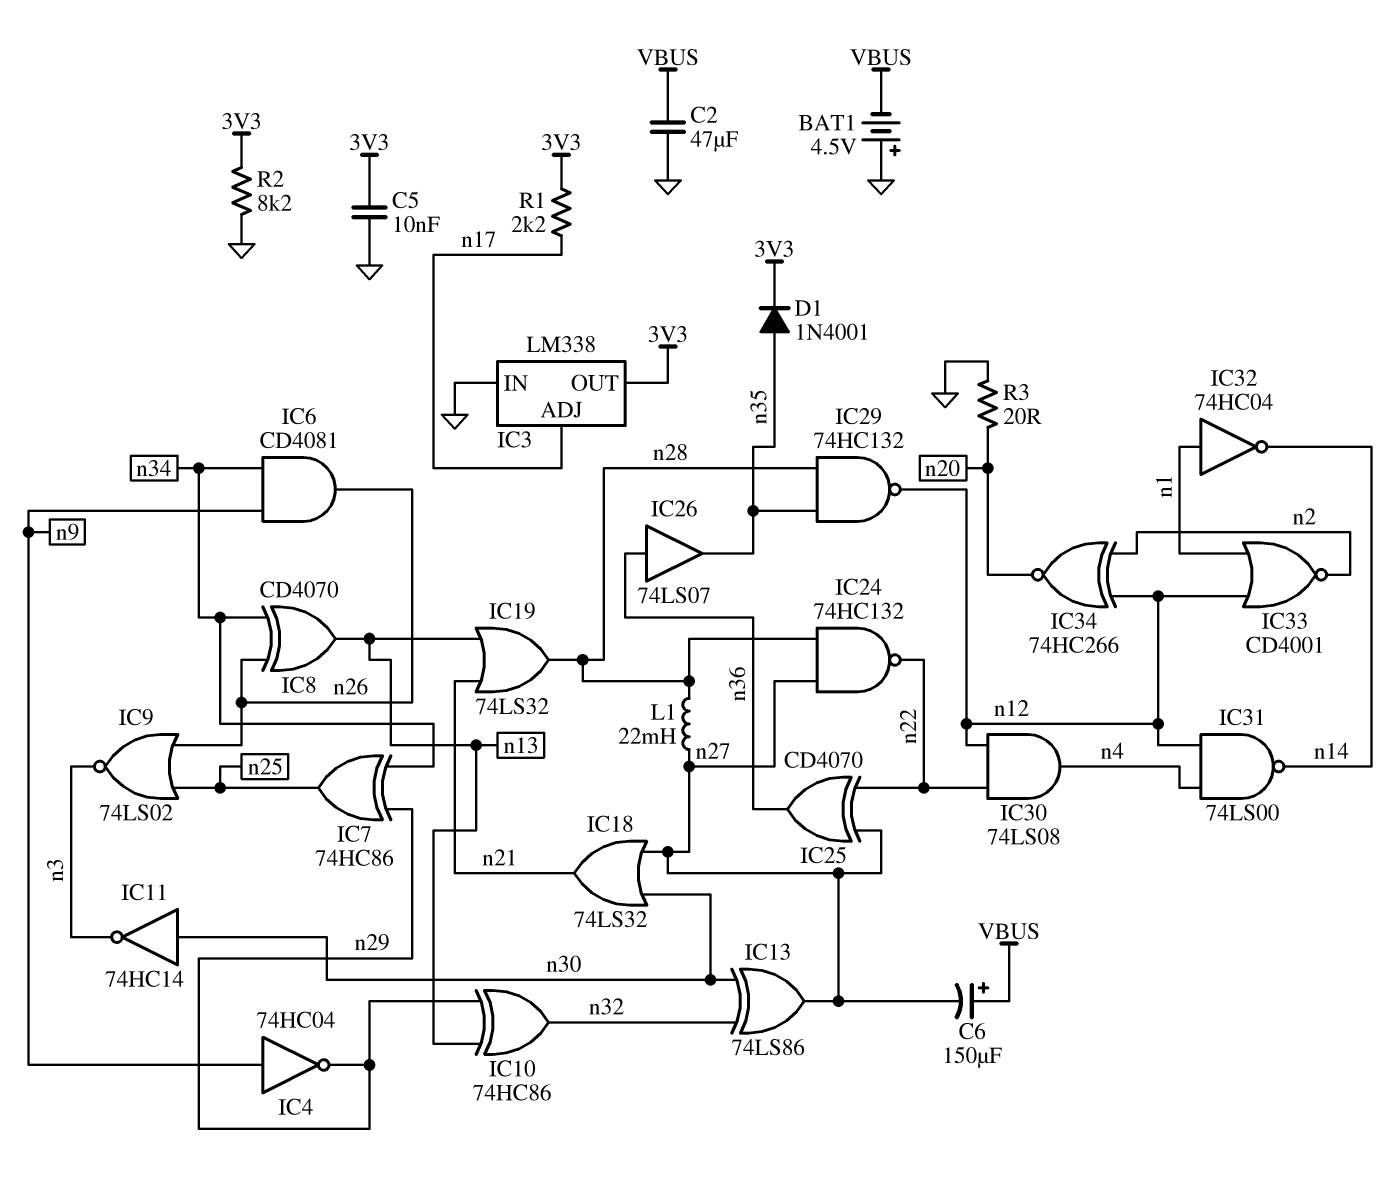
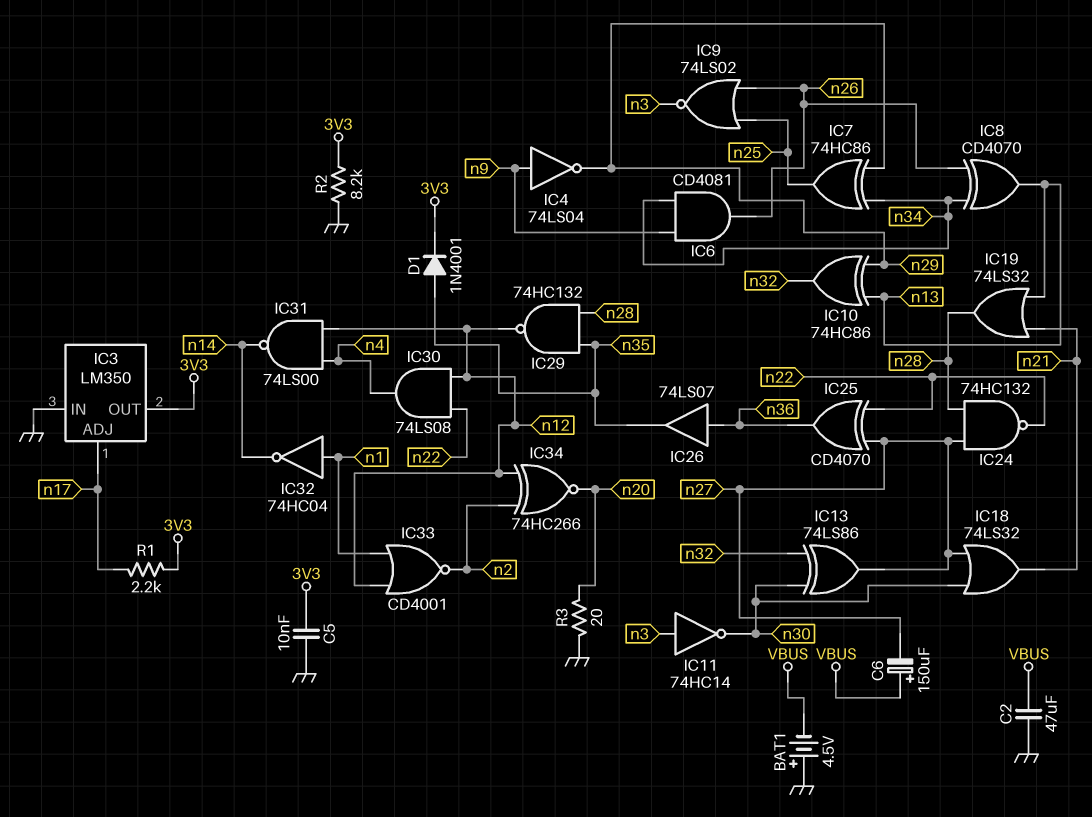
IC3: LM338 -> LM350
IC4: NOT 74HC04 (in n9, out n29) -> NOT 74LS04 (in n9, out n29)
IC11: NOT 74HC14 (in n30, out n3) -> NOT 74HC14 (in n3, out n30)
L1: 22mH (n27, n28) -> none

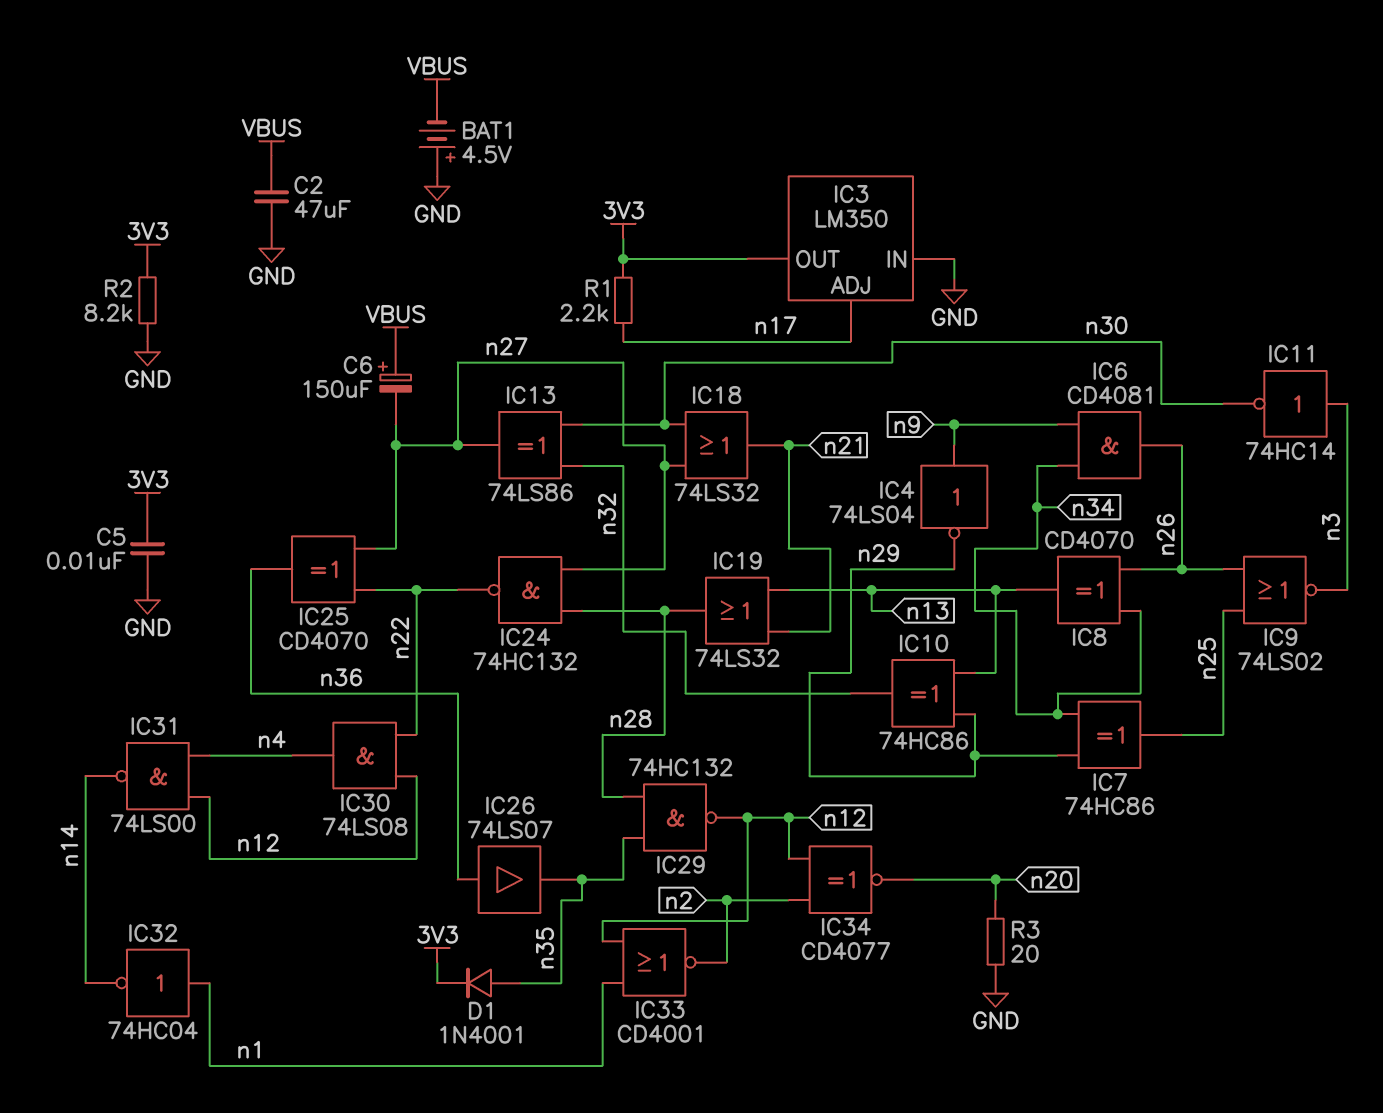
IC34: XNOR 74HC266 (in n2, in n12, out n20) -> XNOR CD4077 (in n2, in n12, out n20)

